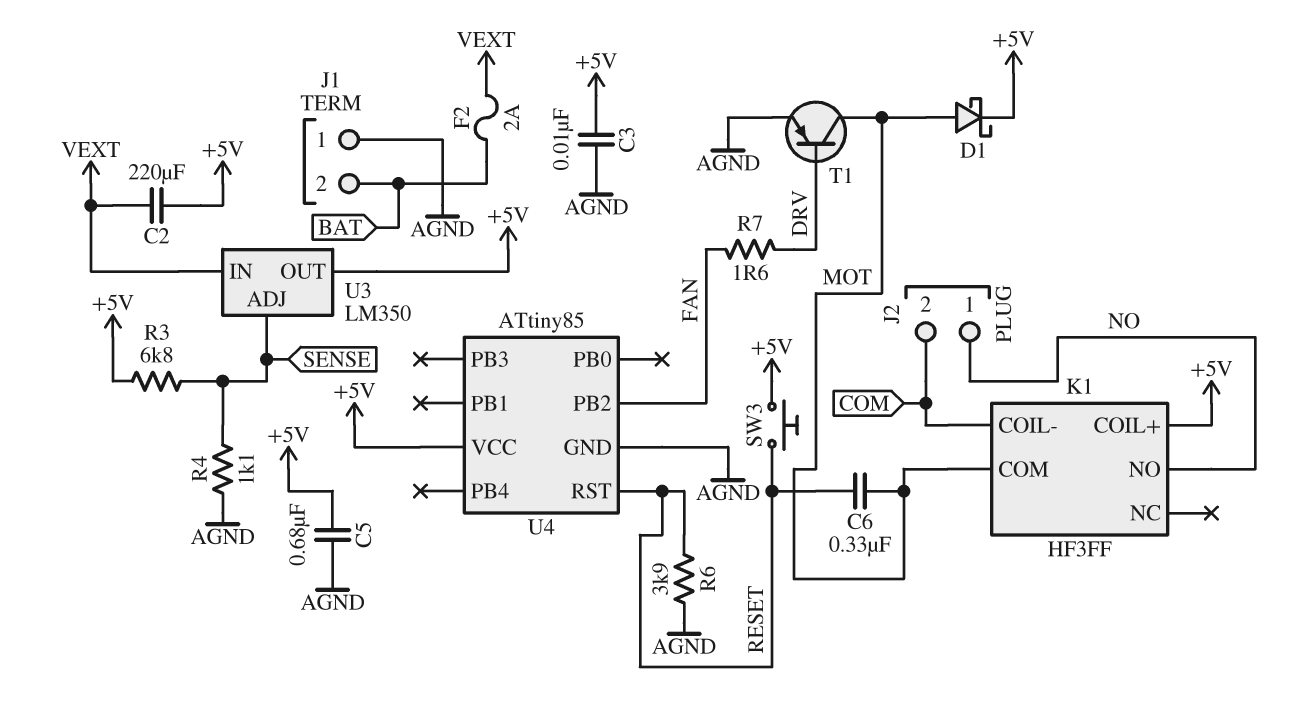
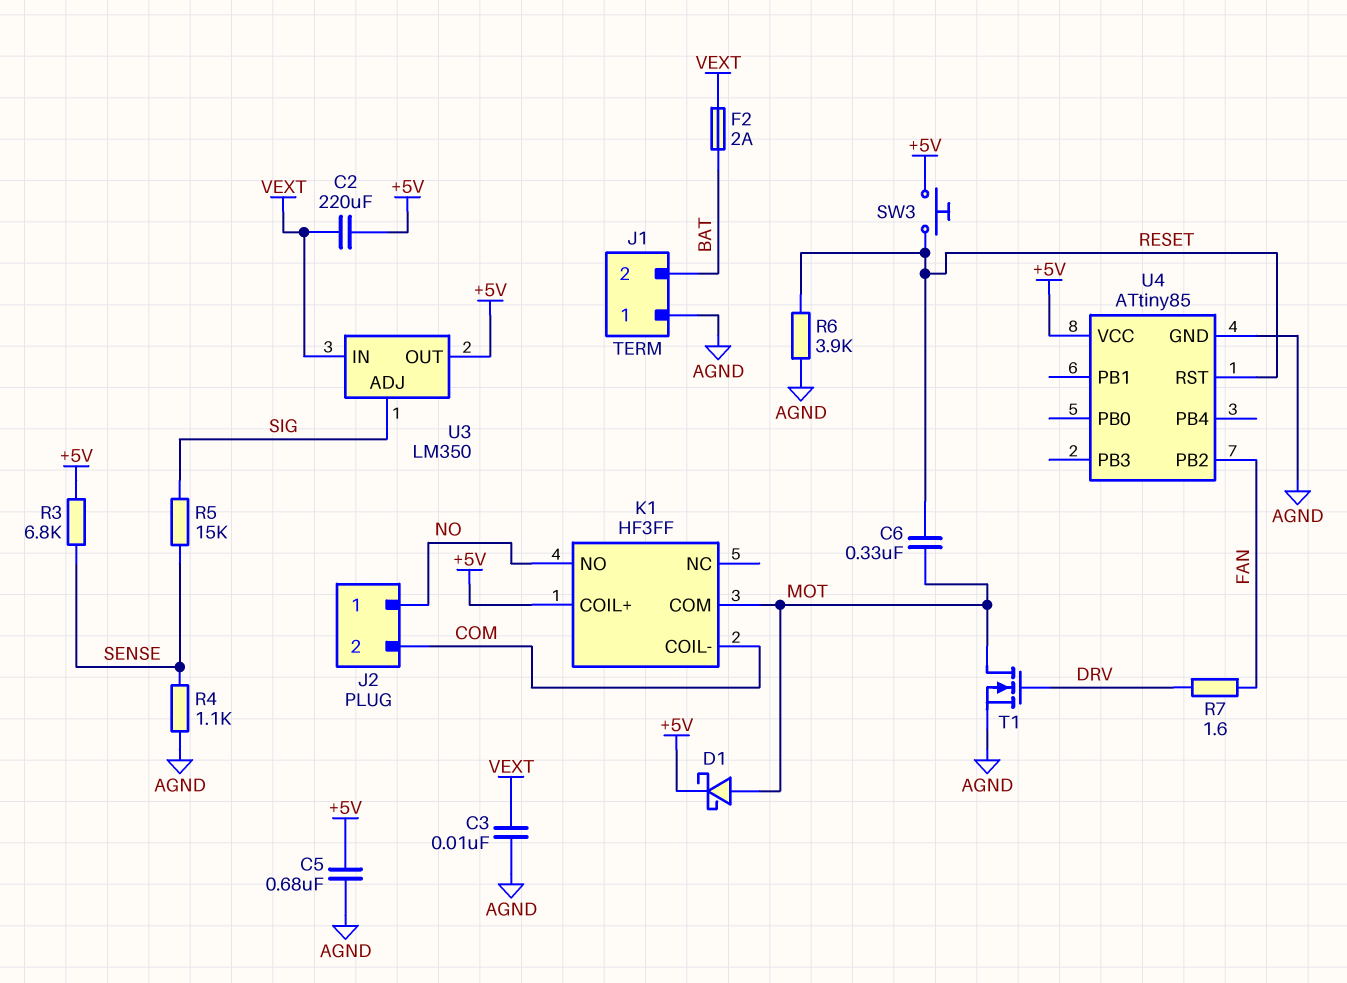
C3: 10nF (+5V, AGND) -> 10nF (AGND, VEXT)
R5: none -> 15k (SENSE, SIG)
T1: PNP (B DRV, C MOT, E AGND) -> NMOS (G DRV, D MOT, S AGND)
U3 pin ADJ: SENSE -> SIG

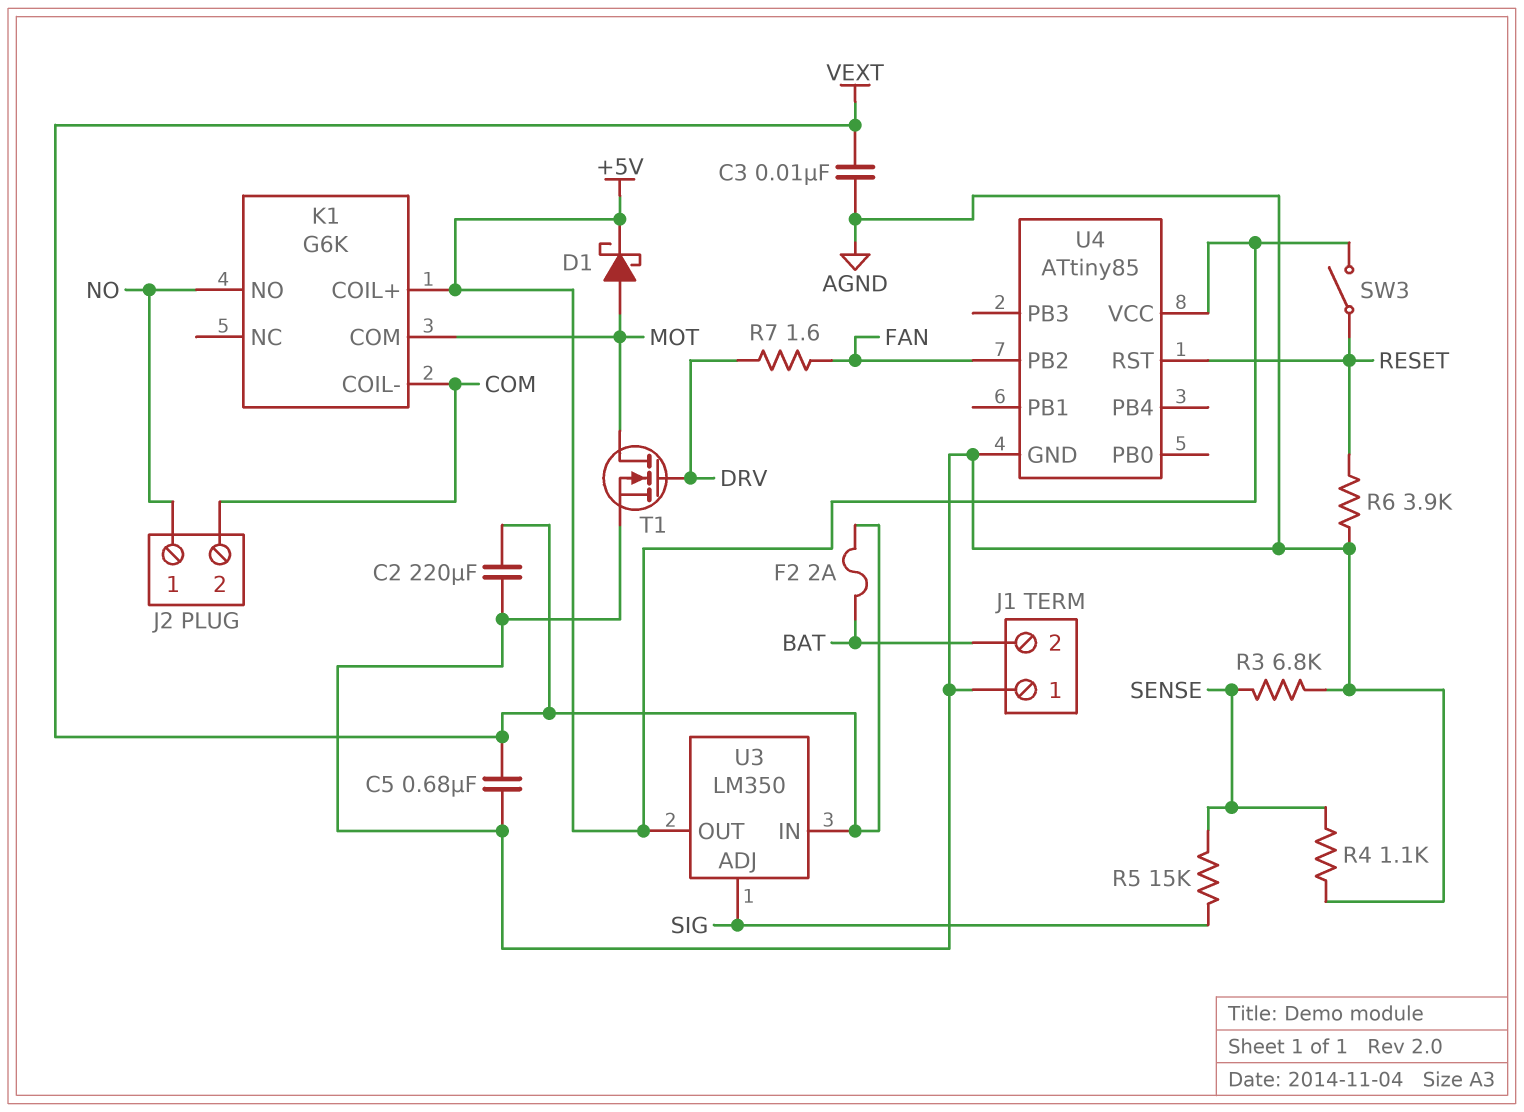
C2: 220uF (+5V, VEXT) -> 220uF (AGND, VEXT)
C5: 680nF (+5V, AGND) -> 680nF (AGND, VEXT)
C6: 330nF (MOT, RESET) -> none
K1: HF3FF -> G6K
R3: 6.8k (+5V, SENSE) -> 6.8k (AGND, SENSE)
SW3: button (+5V, RESET) -> switch (+5V, RESET)

